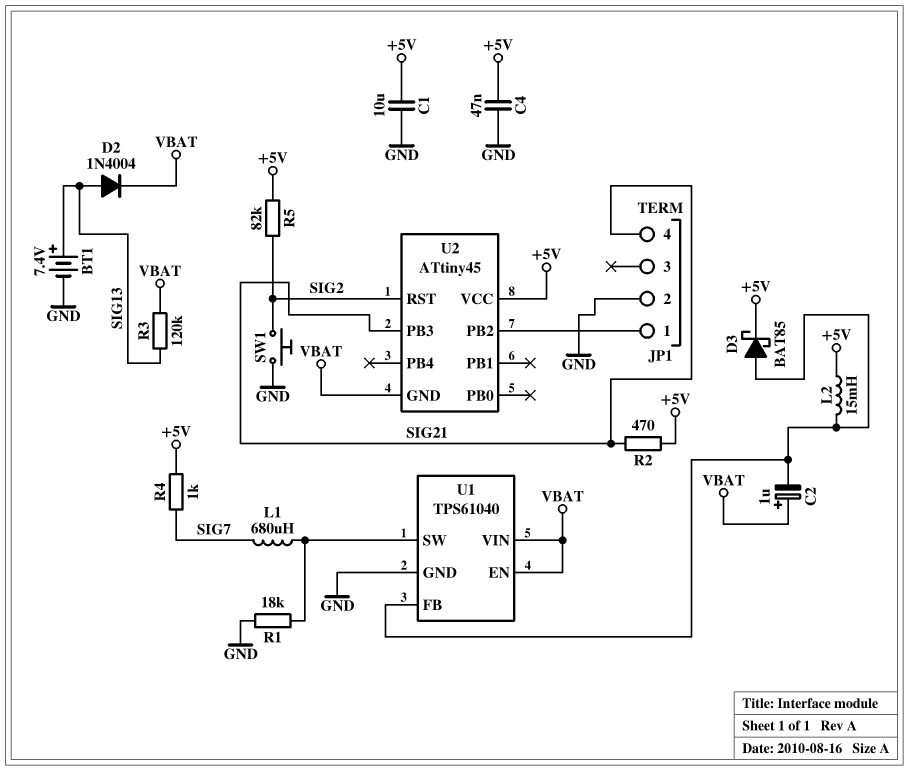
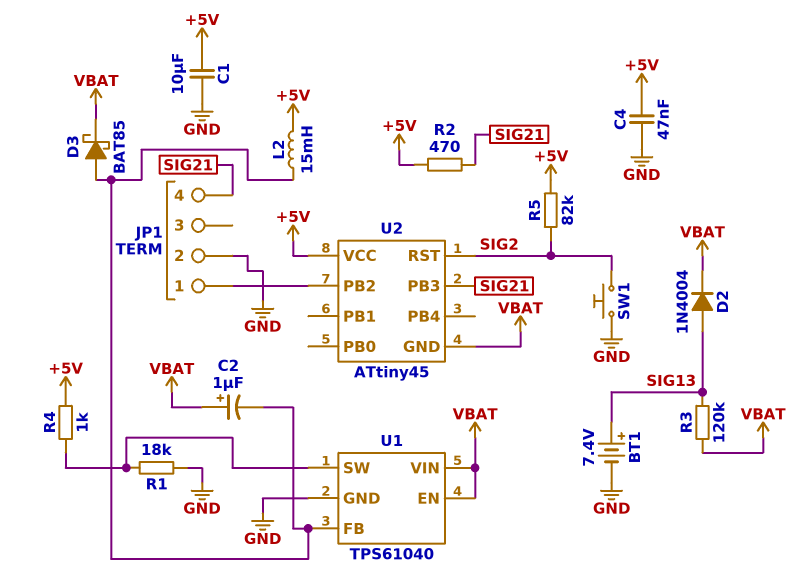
D3: schottky BAT85 (A U1/FB, K +5V) -> schottky BAT85 (A U1/FB, K VBAT)
L1: 680uH (SIG7, U1/SW) -> none
R4: 1k (+5V, SIG7) -> 1k (+5V, U1/SW)

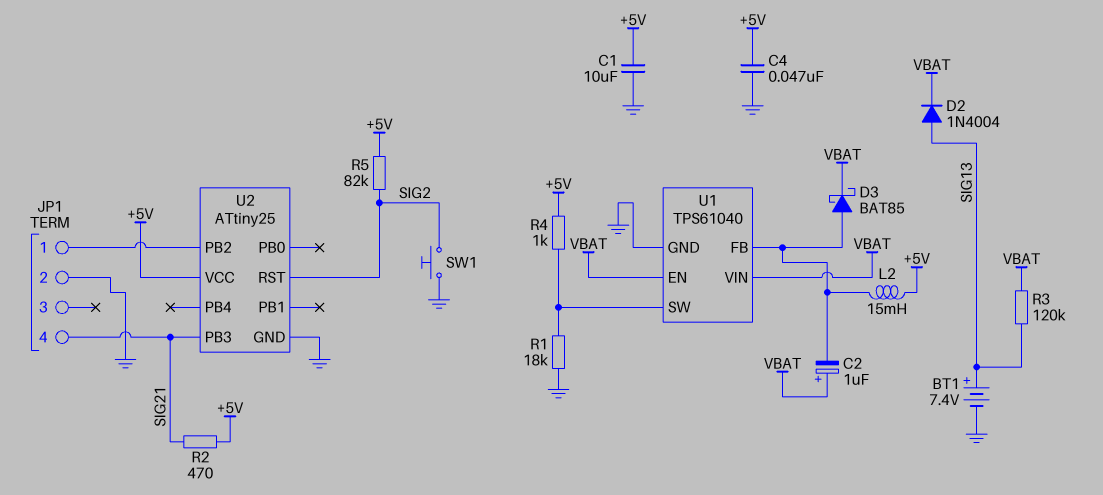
U2: ATtiny45 -> ATtiny25
U2 pin GND: VBAT -> GND

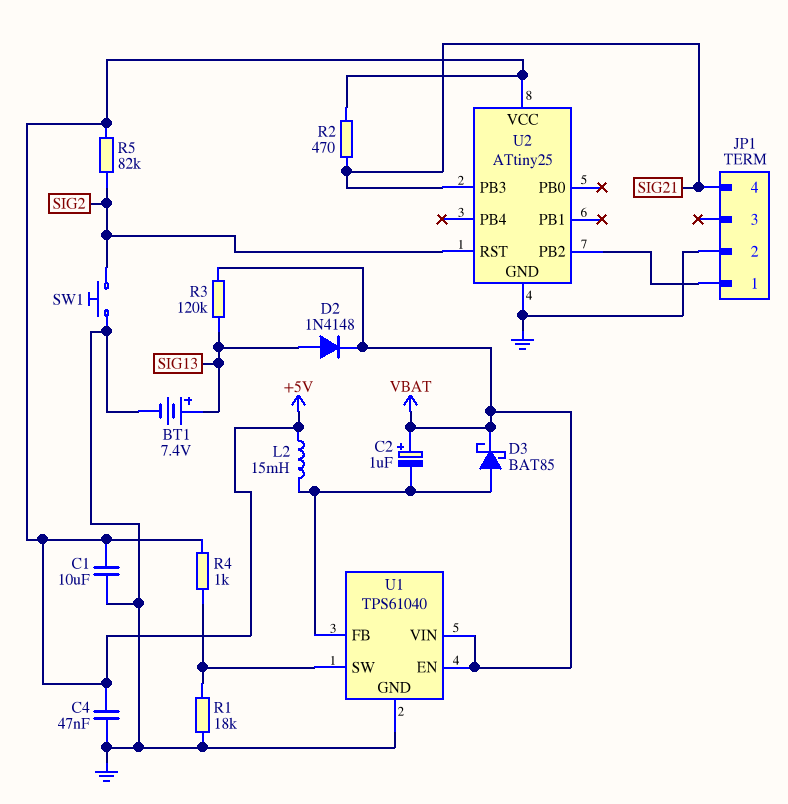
D2: diode 1N4004 (A SIG13, K VBAT) -> diode 1N4148 (A SIG13, K VBAT)

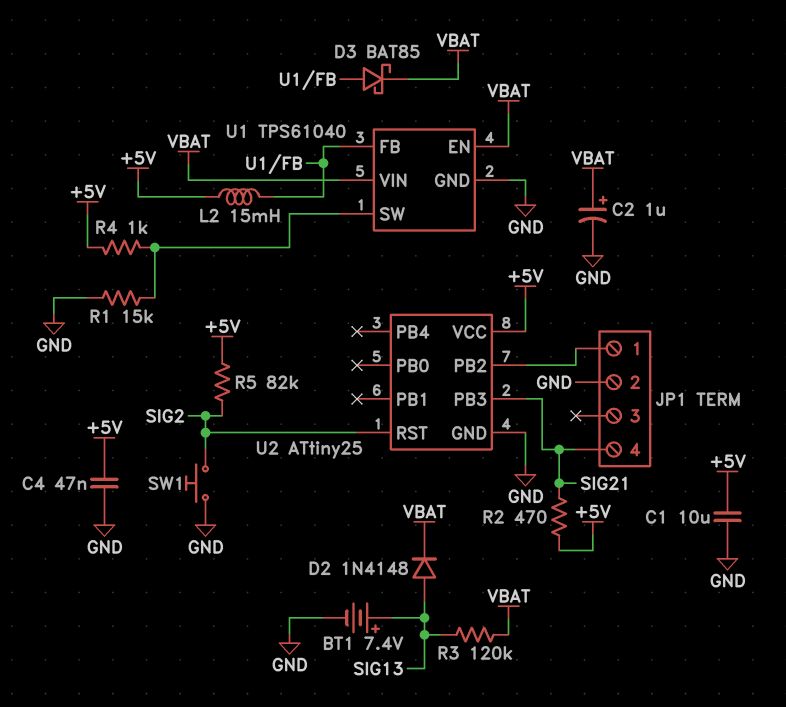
C2: 1uF (plus VBAT, minus U1/FB) -> 1uF (plus VBAT, minus GND)
R1: 18k (GND, U1/SW) -> 15k (GND, U1/SW)

